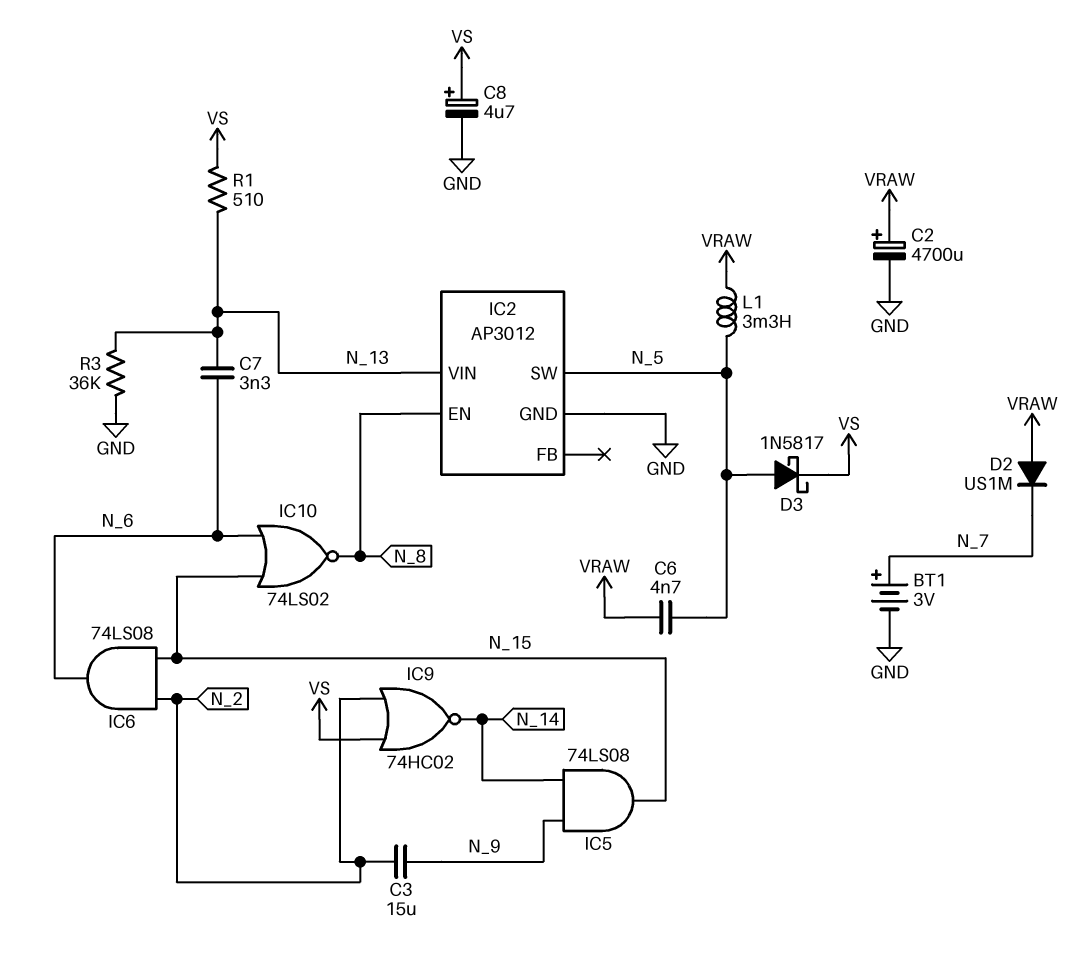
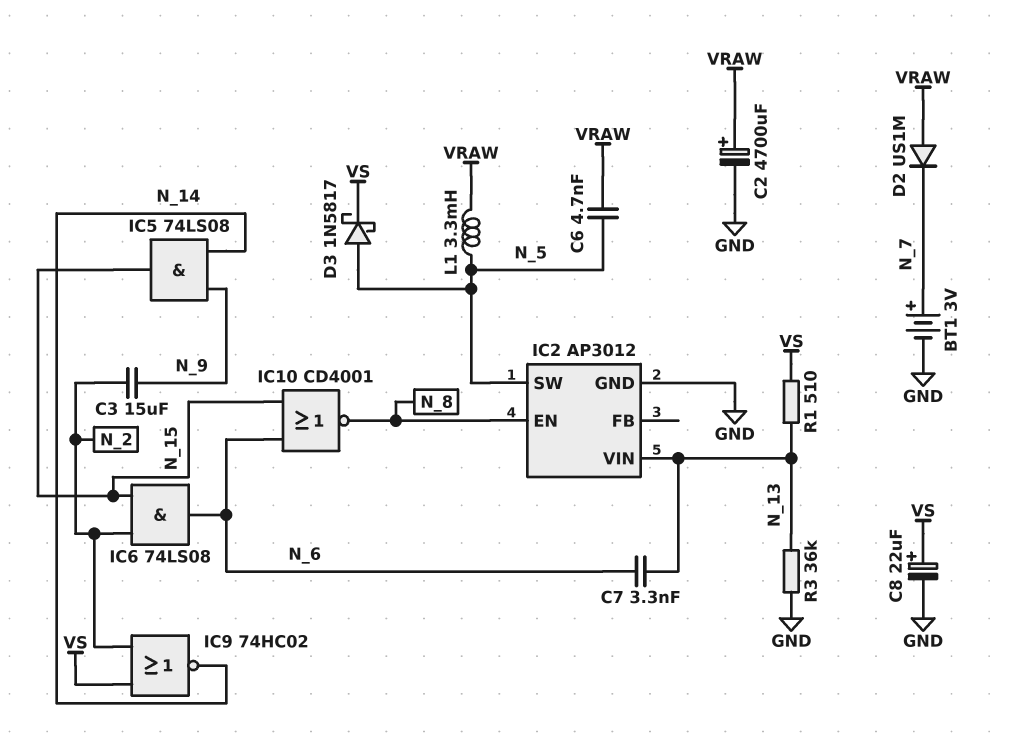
C8: 4.7uF (plus VS, minus GND) -> 22uF (plus VS, minus GND)
IC10: NOR 74LS02 (in N_6, in N_15, out N_8) -> NOR CD4001 (in N_6, in N_15, out N_8)

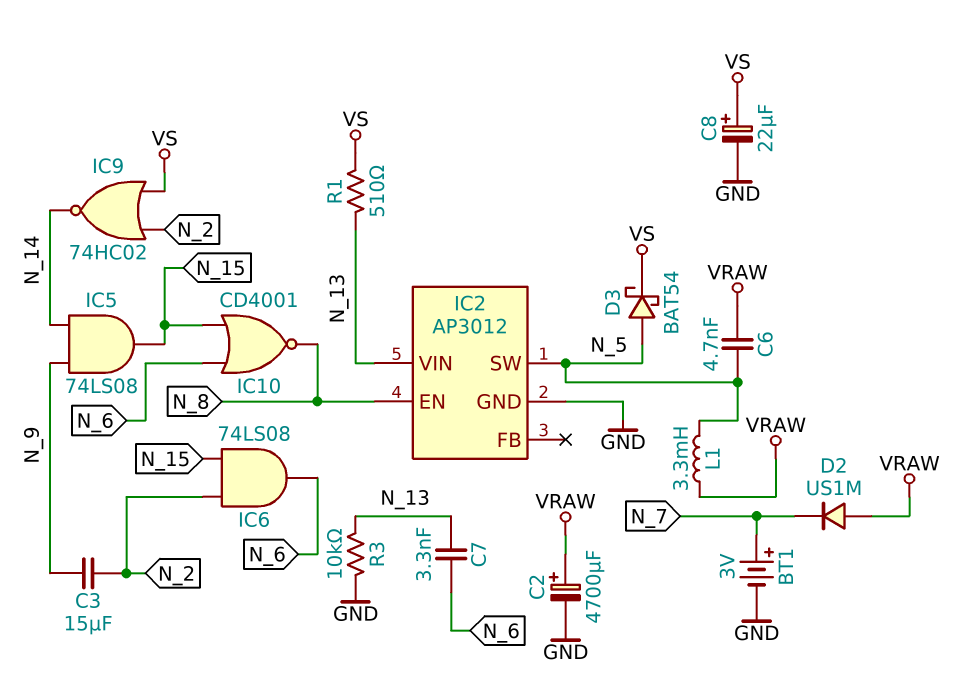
D3: schottky 1N5817 (A N_5, K VS) -> schottky BAT54 (A N_5, K VS)
R3: 36k (GND, N_13) -> 10k (GND, N_13)

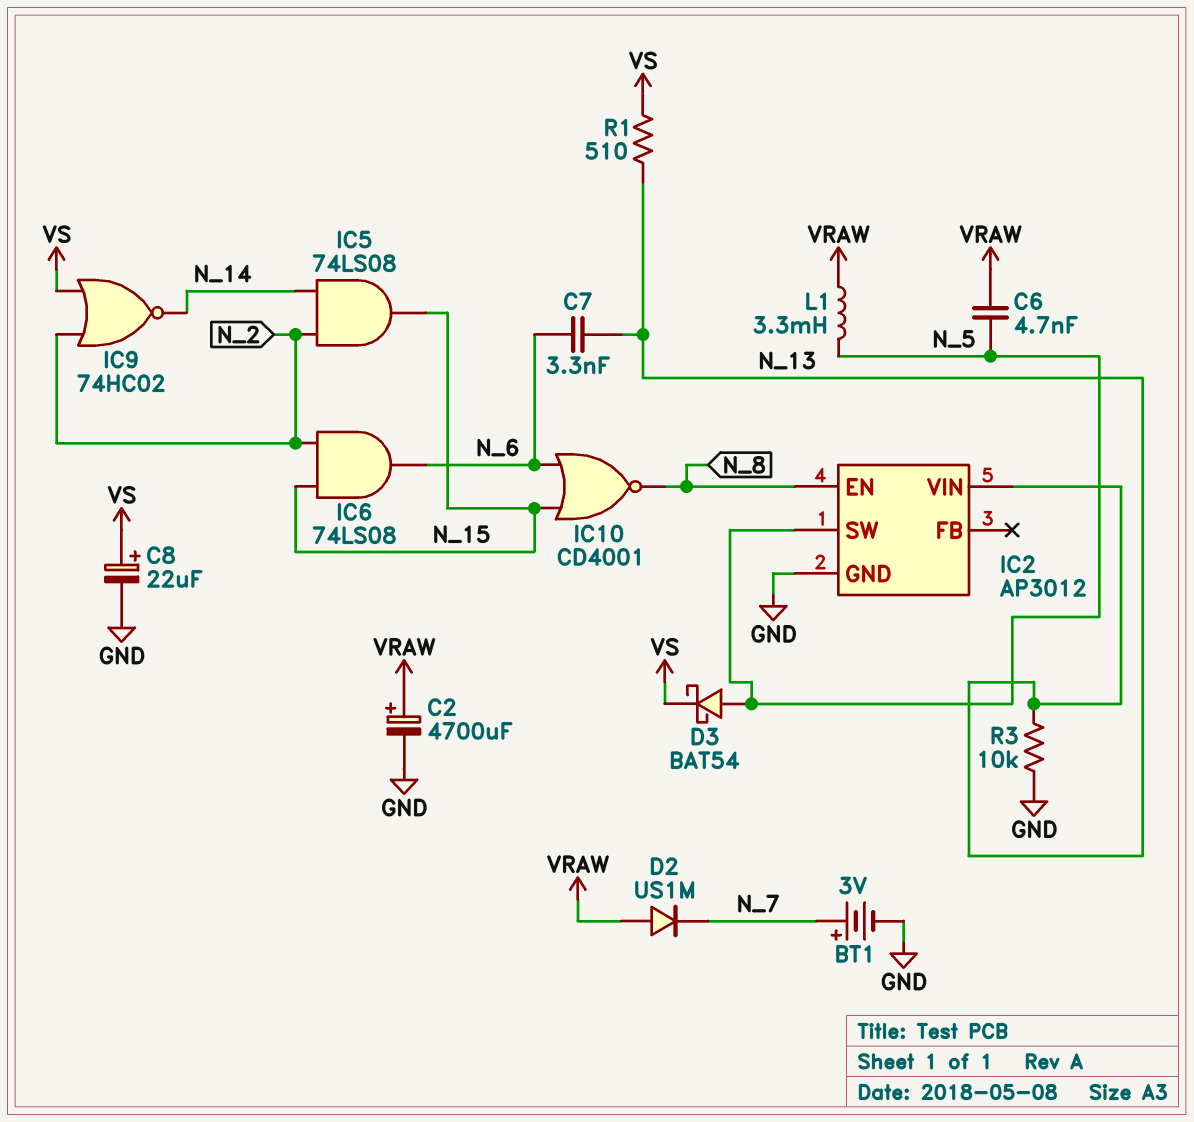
C3: 15uF (N_2, N_9) -> none
IC5: AND 74LS08 (in N_9, in N_14, out N_15) -> AND 74LS08 (in N_2, in N_14, out N_15)

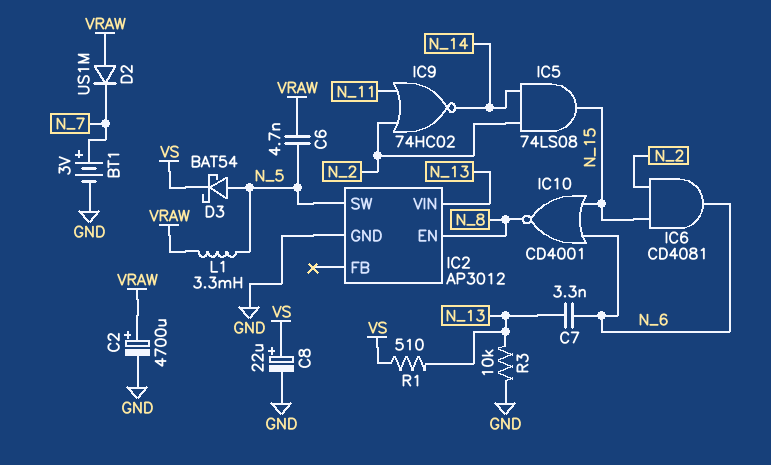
IC6: AND 74LS08 (in N_2, in N_15, out N_6) -> AND CD4081 (in N_2, in N_15, out N_6)
IC9: NOR 74HC02 (in N_2, in VS, out N_14) -> NOR 74HC02 (in N_2, in N_11, out N_14)

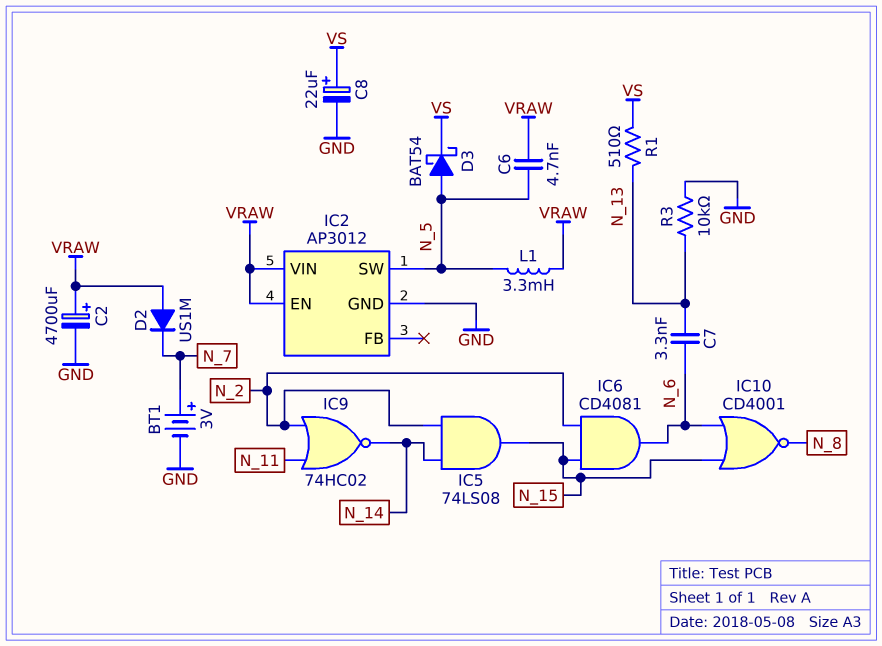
IC2 pin EN: N_8 -> VRAW
IC2 pin VIN: N_13 -> VRAW

